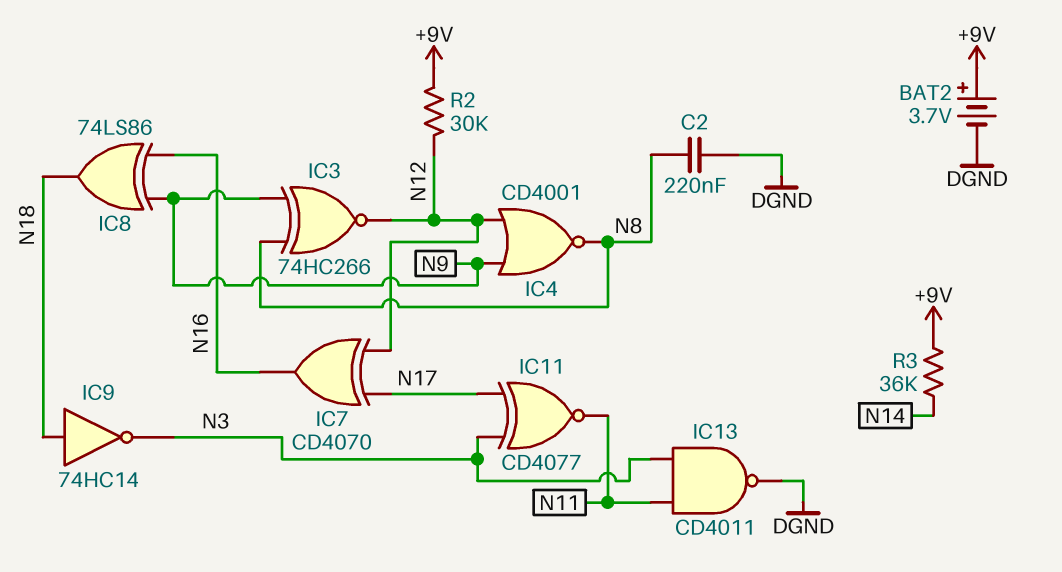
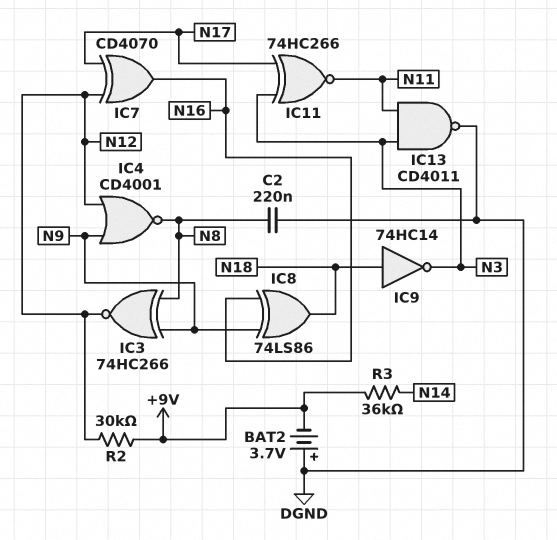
BAT2: 3.7V (plus +9V, minus DGND) -> 3.7V (plus DGND, minus +9V)
IC11: XNOR CD4077 (in N3, in N17, out N11) -> XNOR 74HC266 (in N3, in N17, out N11)

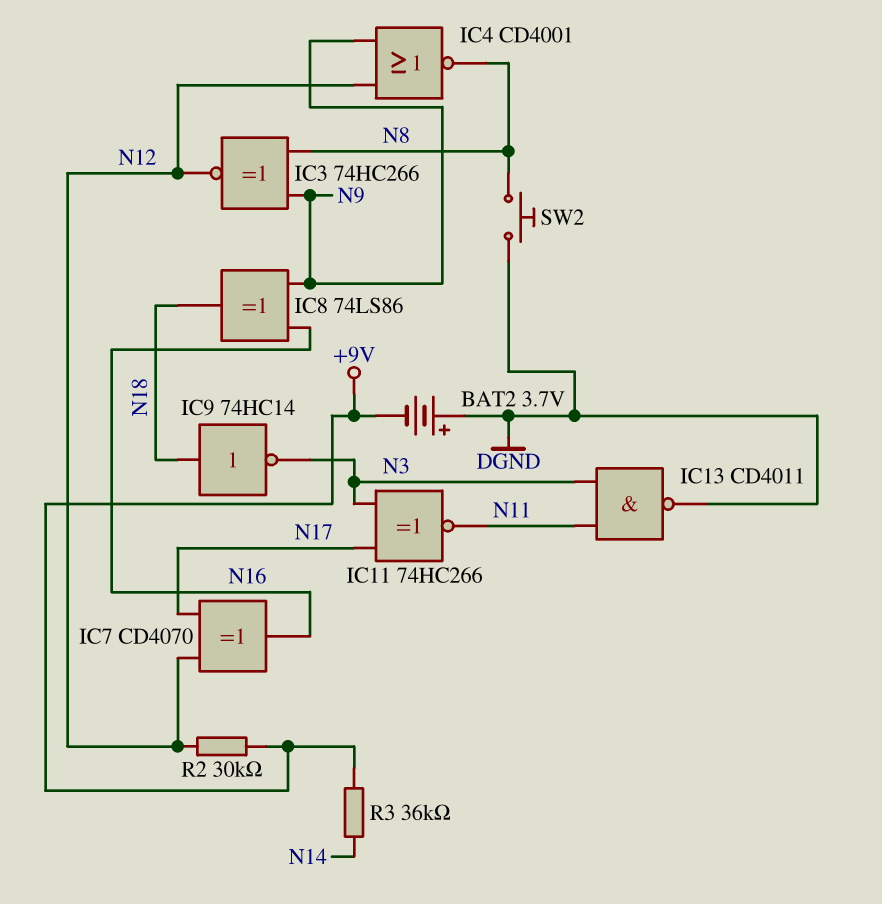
C2: 220nF (DGND, N8) -> none
SW2: none -> button (DGND, N8)

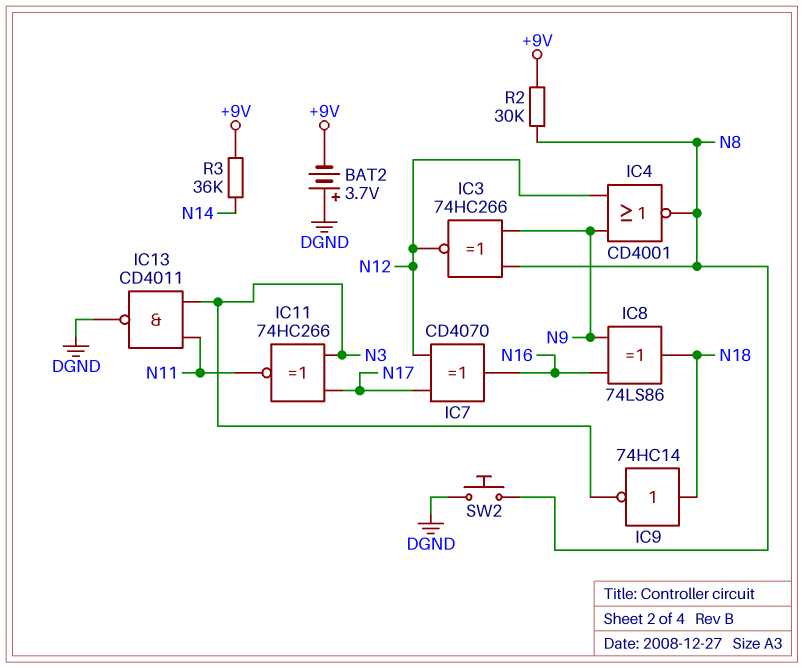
R2: 30k (+9V, N12) -> 30k (+9V, N8)

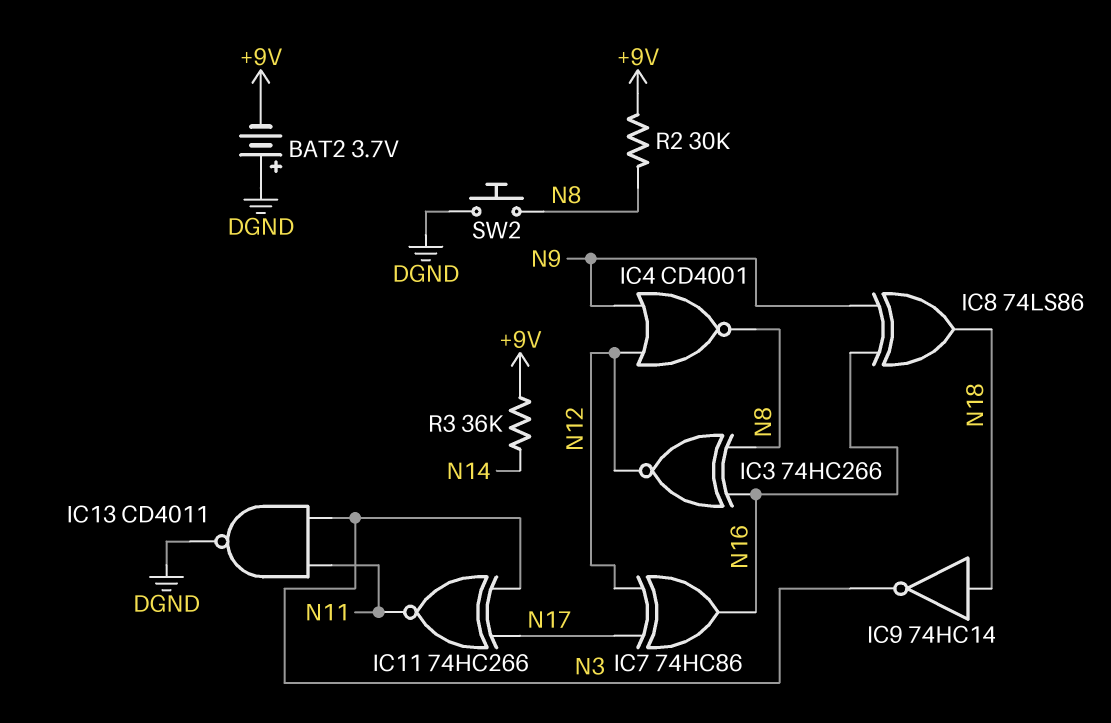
IC3: XNOR 74HC266 (in N8, in N9, out N12) -> XNOR 74HC266 (in N8, in N16, out N12)
IC7: XOR CD4070 (in N12, in N17, out N16) -> XOR 74HC86 (in N12, in N17, out N16)

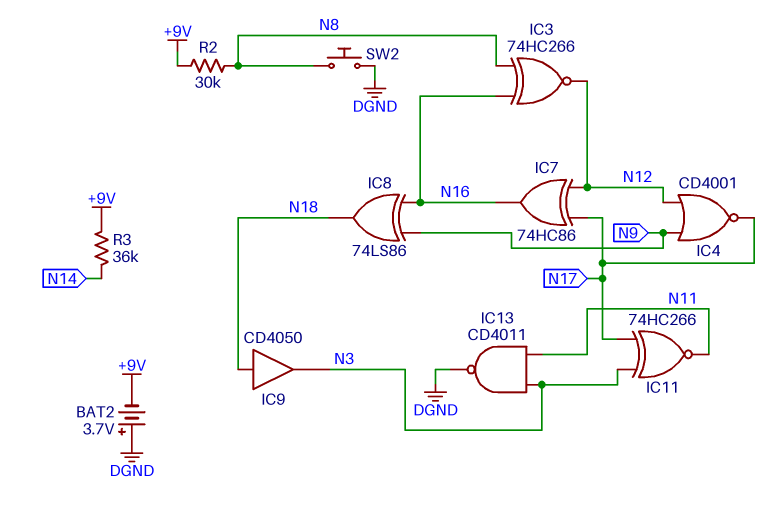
IC4: NOR CD4001 (in N9, in N12, out N8) -> NOR CD4001 (in N9, in N12, out N17)
IC9: NOT 74HC14 (in N18, out N3) -> buffer CD4050 (in N18, out N3)

